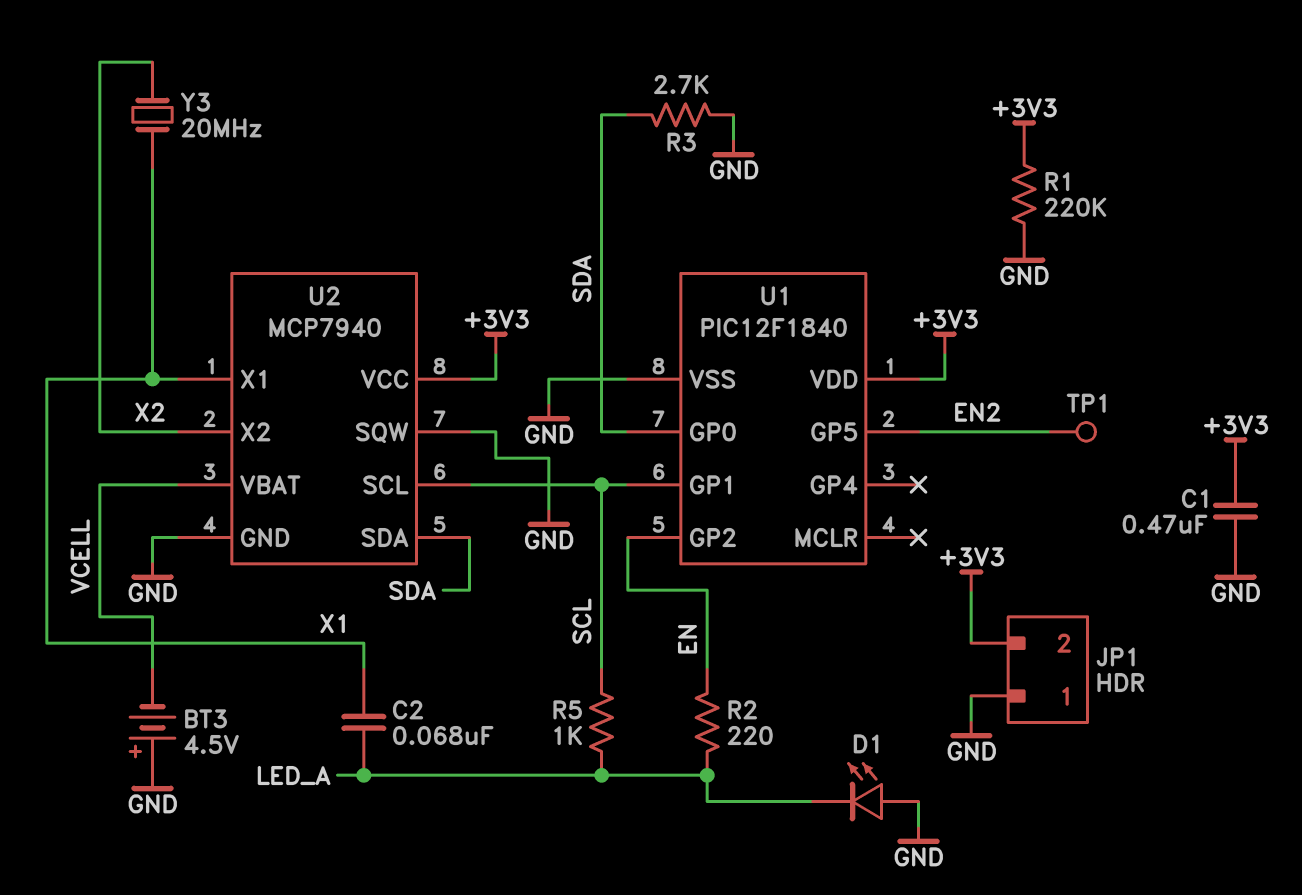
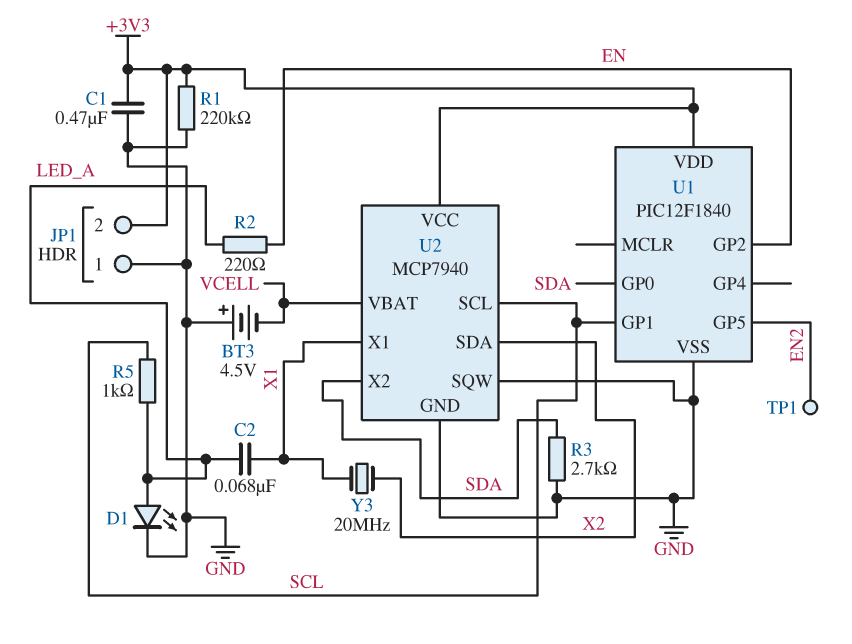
D1: LED (A GND, K LED_A) -> LED (A LED_A, K GND)
U2 pin SDA: SDA -> X2
U2 pin X2: X2 -> SDA

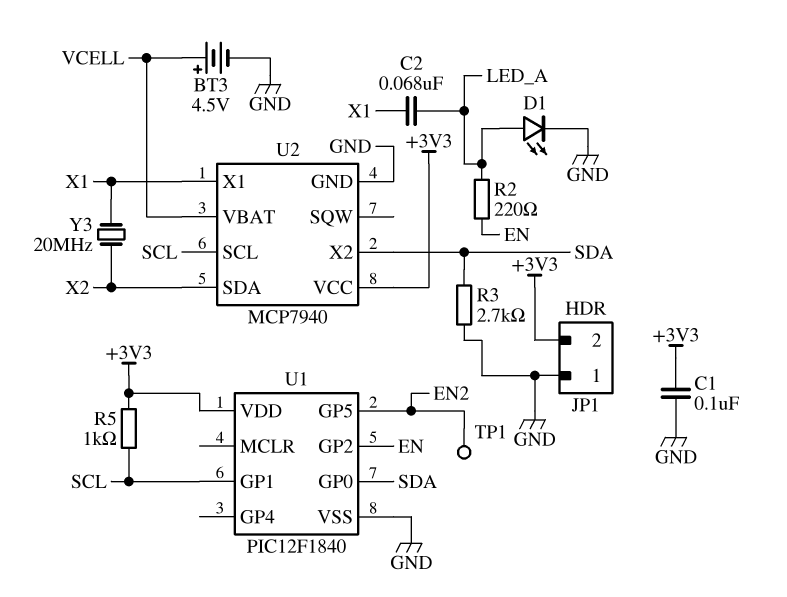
BT3: 4.5V (plus GND, minus VCELL) -> 4.5V (plus VCELL, minus GND)
C1: 470nF (+3V3, GND) -> 100nF (+3V3, GND)
R1: 220k (+3V3, GND) -> none
R5: 1k (LED_A, SCL) -> 1k (+3V3, SCL)
U2 pin SQW: GND -> none

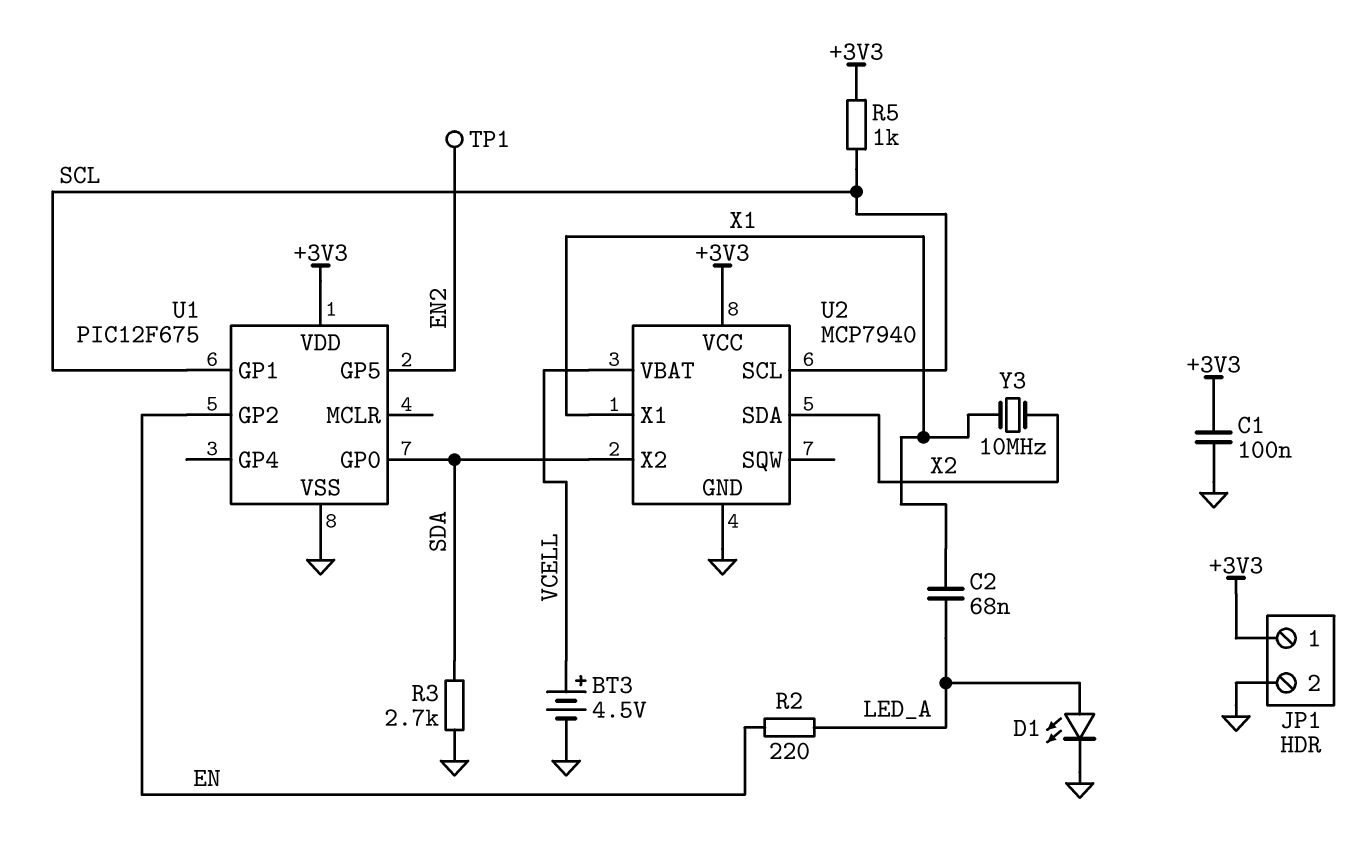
JP1 pin 1: GND -> +3V3
JP1 pin 2: +3V3 -> GND
U1: PIC12F1840 -> PIC12F675
Y3: 20MHz (X1, X2) -> 10MHz (X1, X2)

